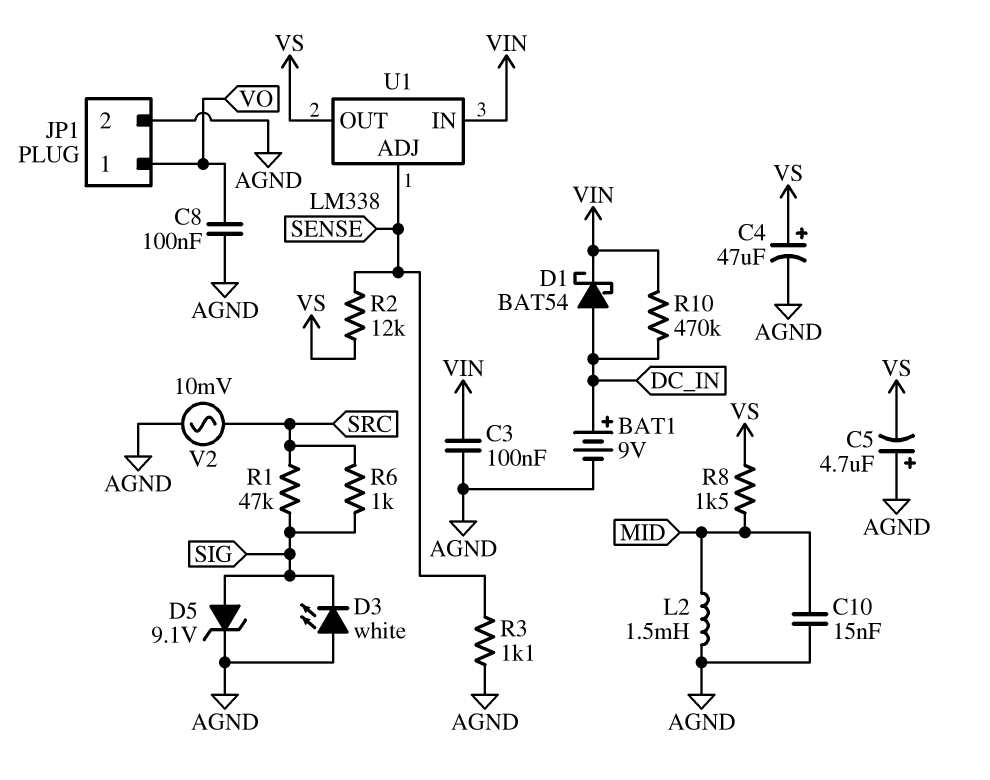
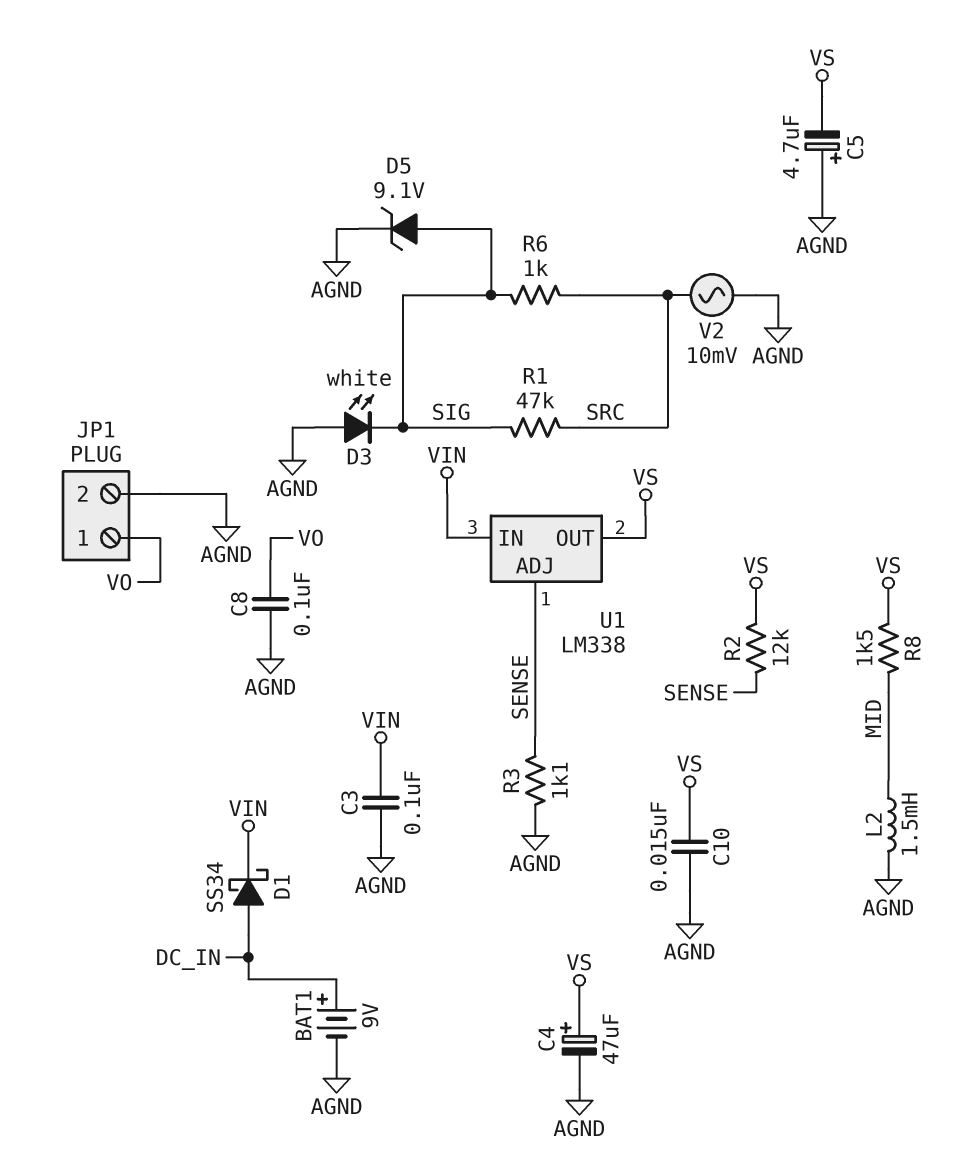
C10: 15nF (AGND, MID) -> 15nF (AGND, VS)
D1: schottky BAT54 (A DC_IN, K VIN) -> schottky SS34 (A DC_IN, K VIN)
R10: 470k (DC_IN, VIN) -> none

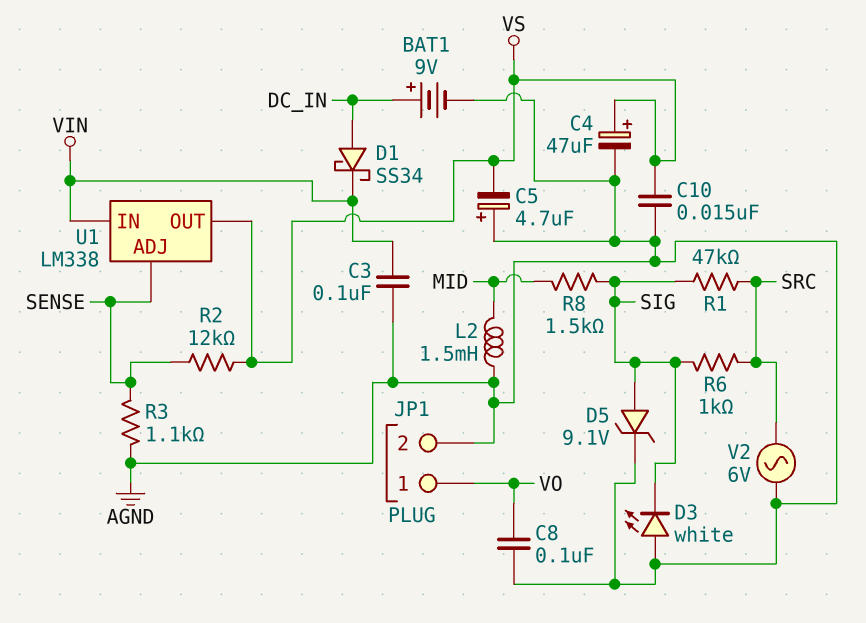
R8: 1.5k (MID, VS) -> 1.5k (MID, SIG)
V2: AC 10mV (AGND, SRC) -> AC 6V (AGND, SRC)

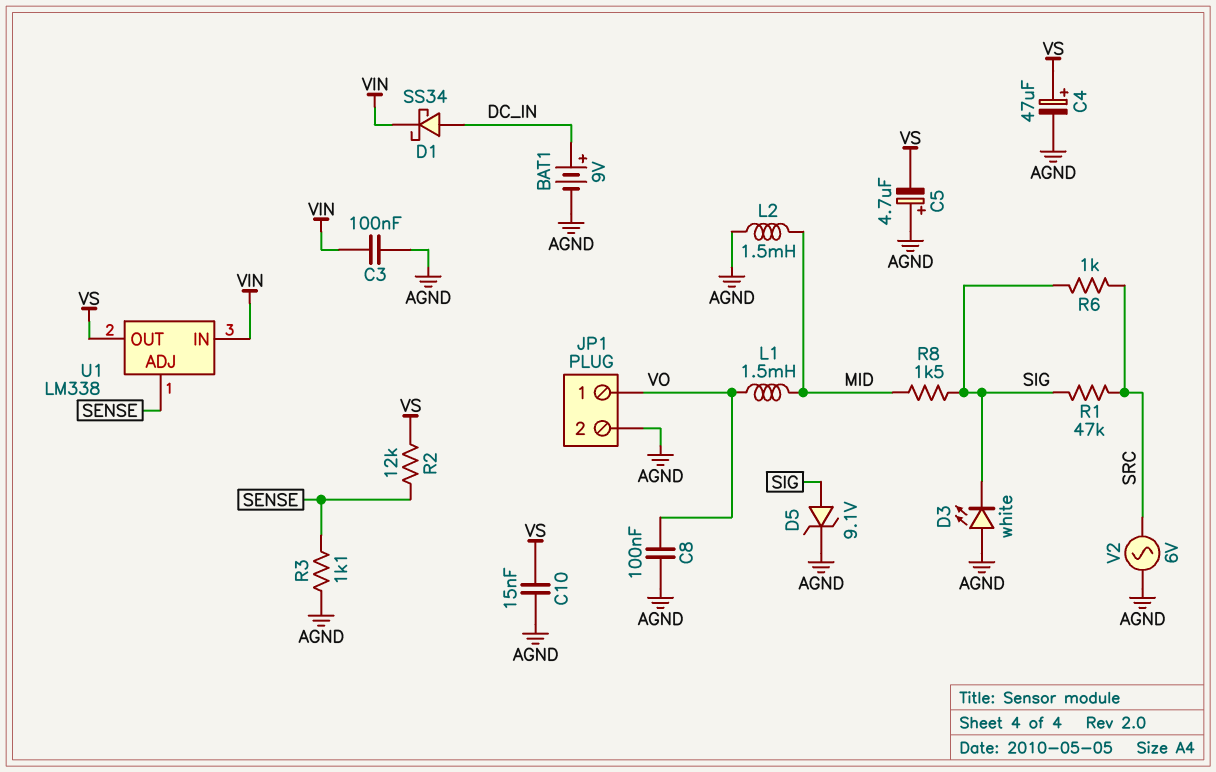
L1: none -> 1.5mH (MID, VO)

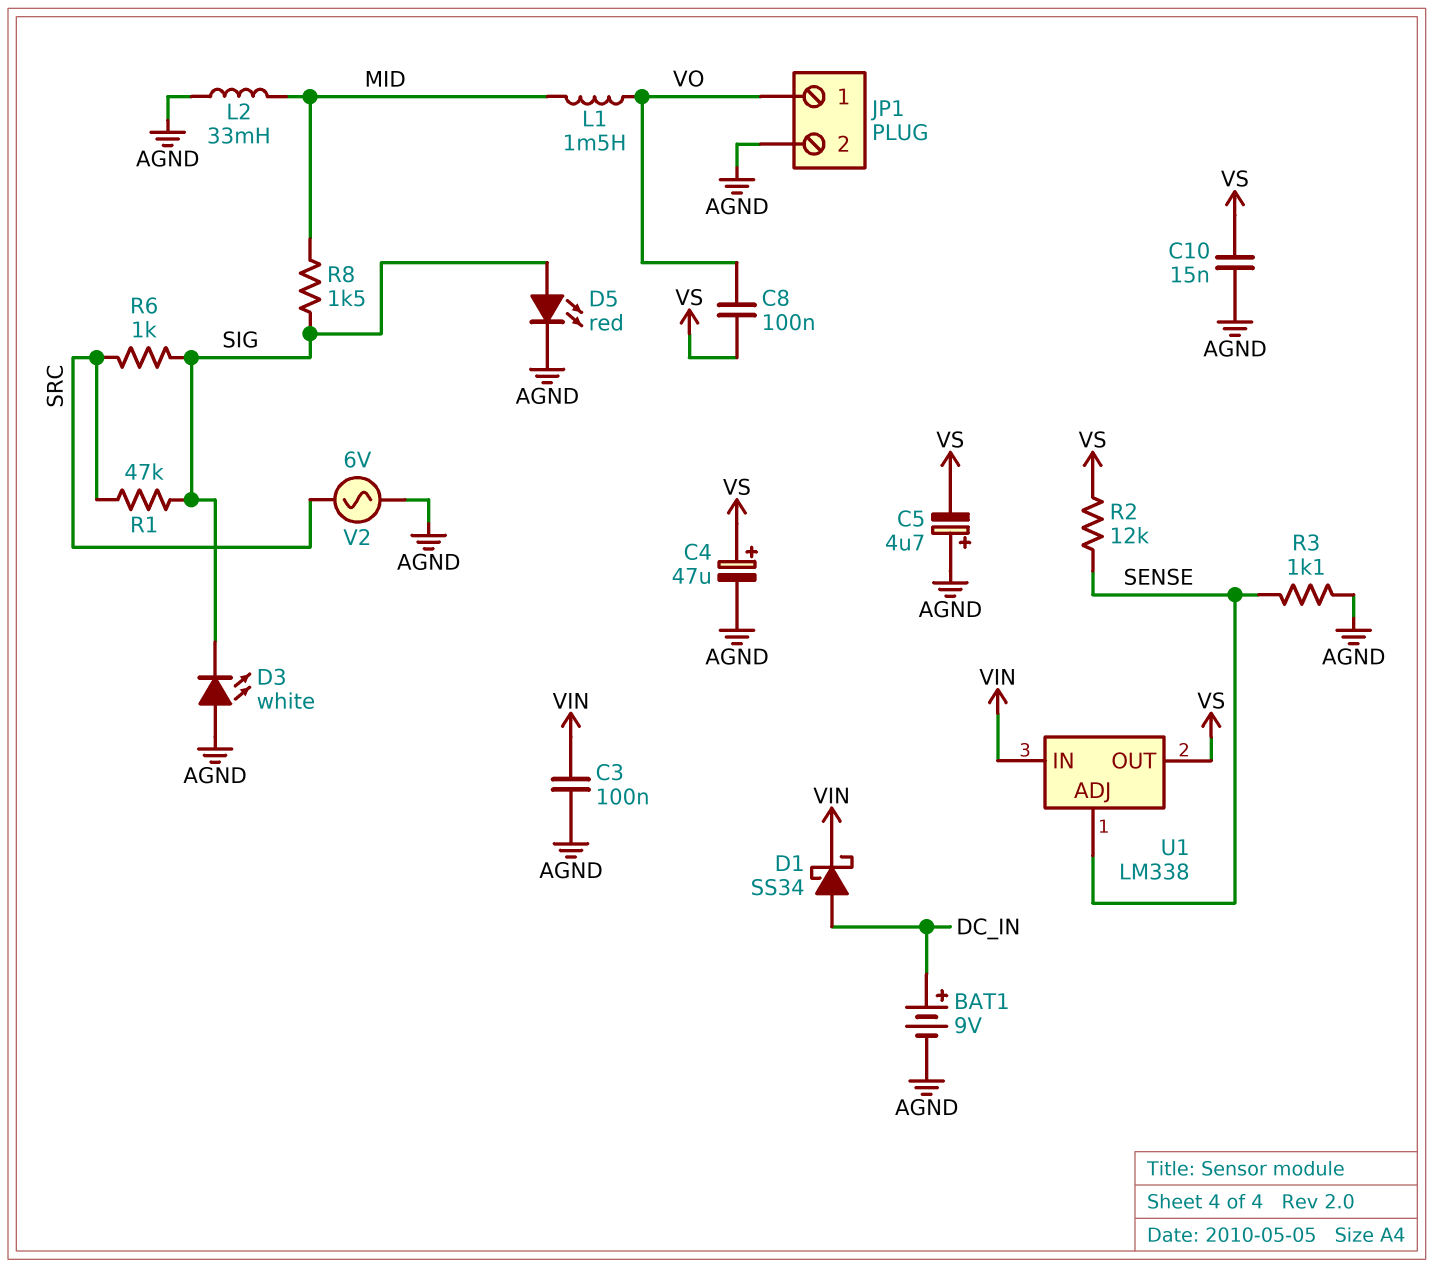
C8: 100nF (AGND, VO) -> 100nF (VO, VS)
D5: zener 9.1V (A SIG, K AGND) -> LED red (A SIG, K AGND)
L2: 1.5mH (AGND, MID) -> 33mH (AGND, MID)

